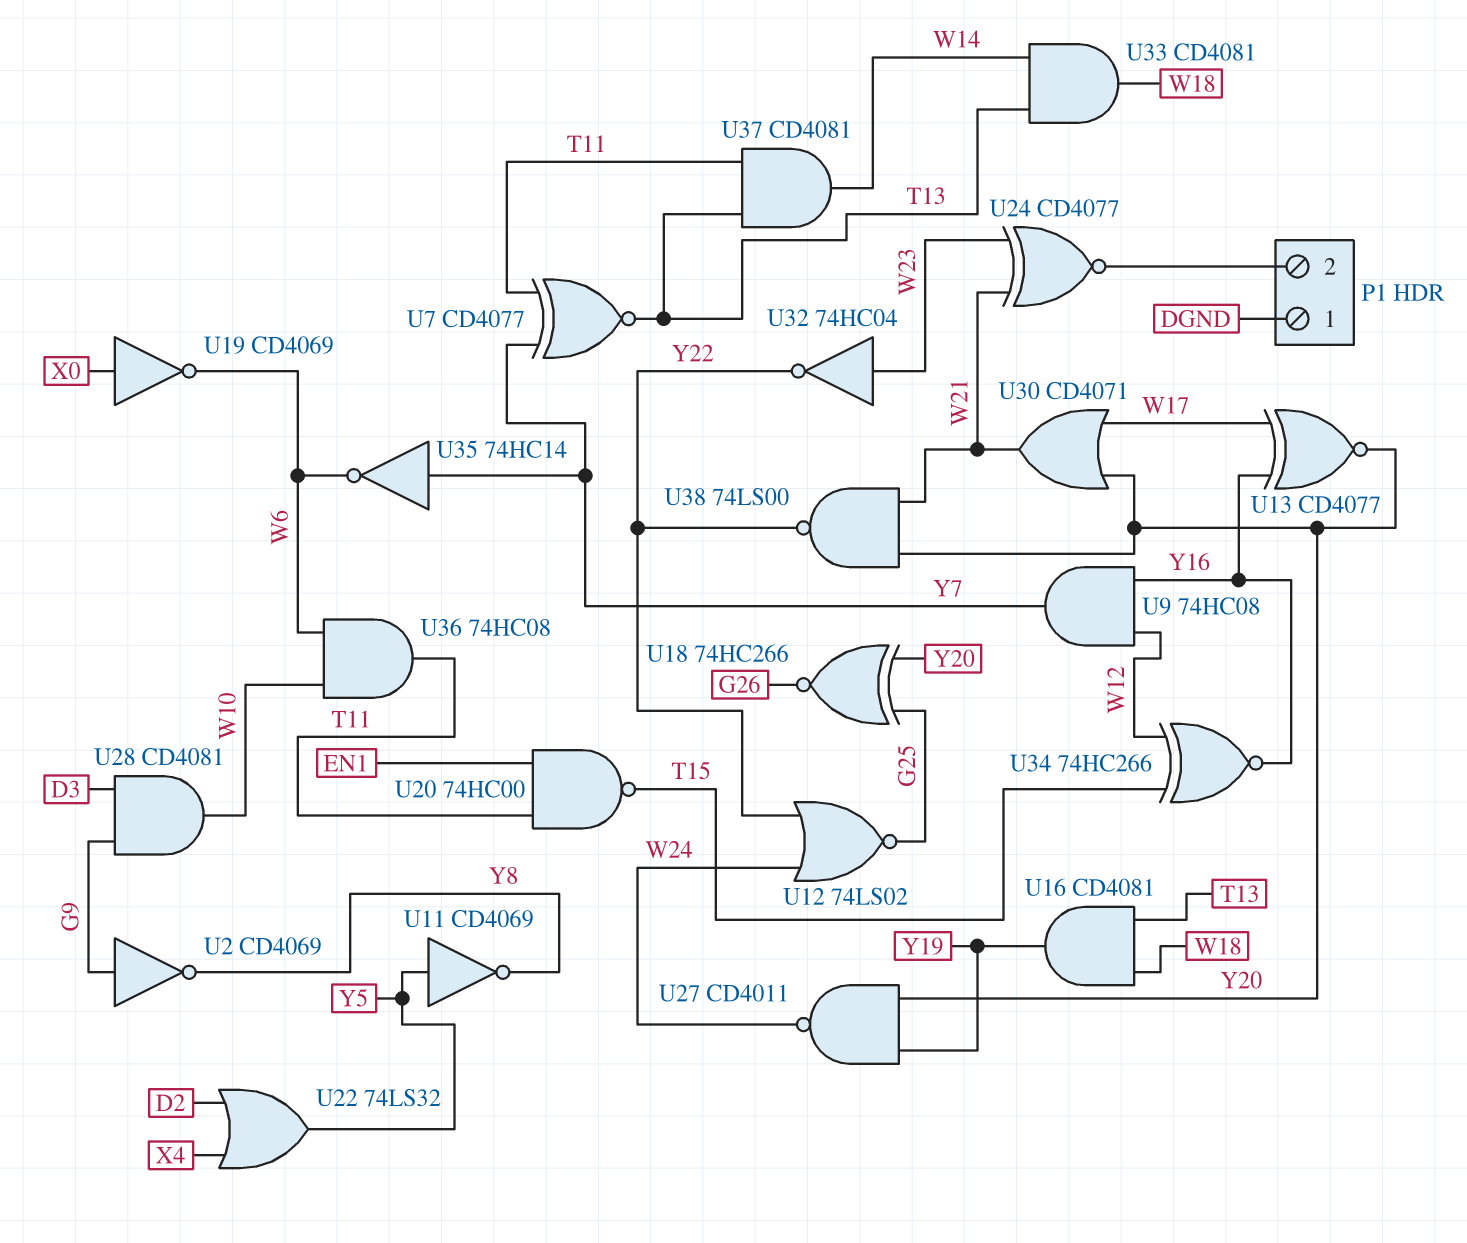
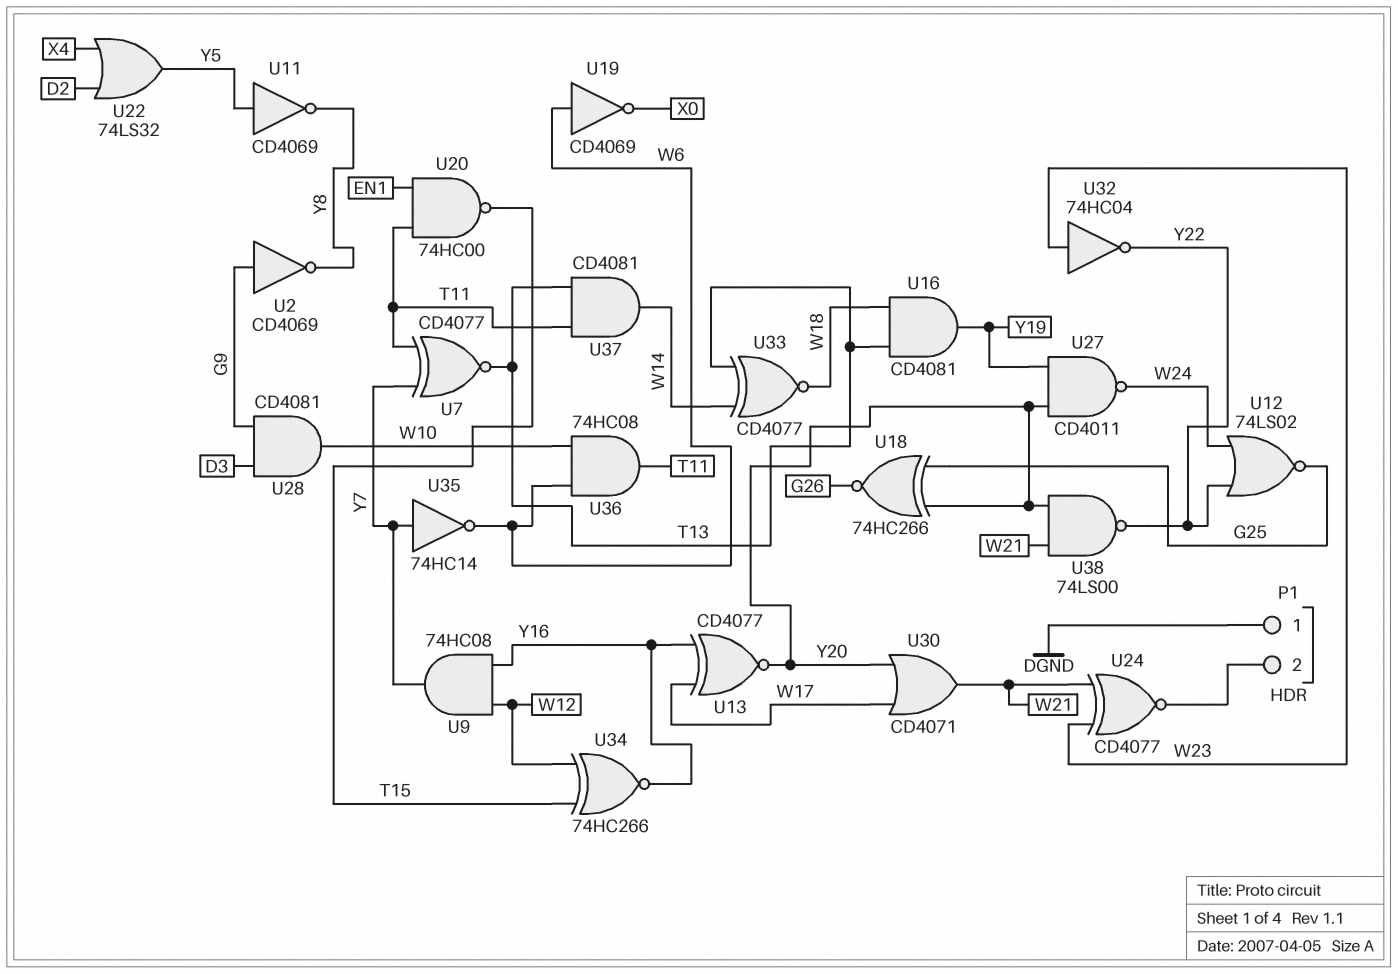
U19: NOT CD4069 (in X0, out W6) -> NOT CD4069 (in W6, out X0)
U33: AND CD4081 (in T13, in W14, out W18) -> XNOR CD4077 (in T13, in W14, out W18)

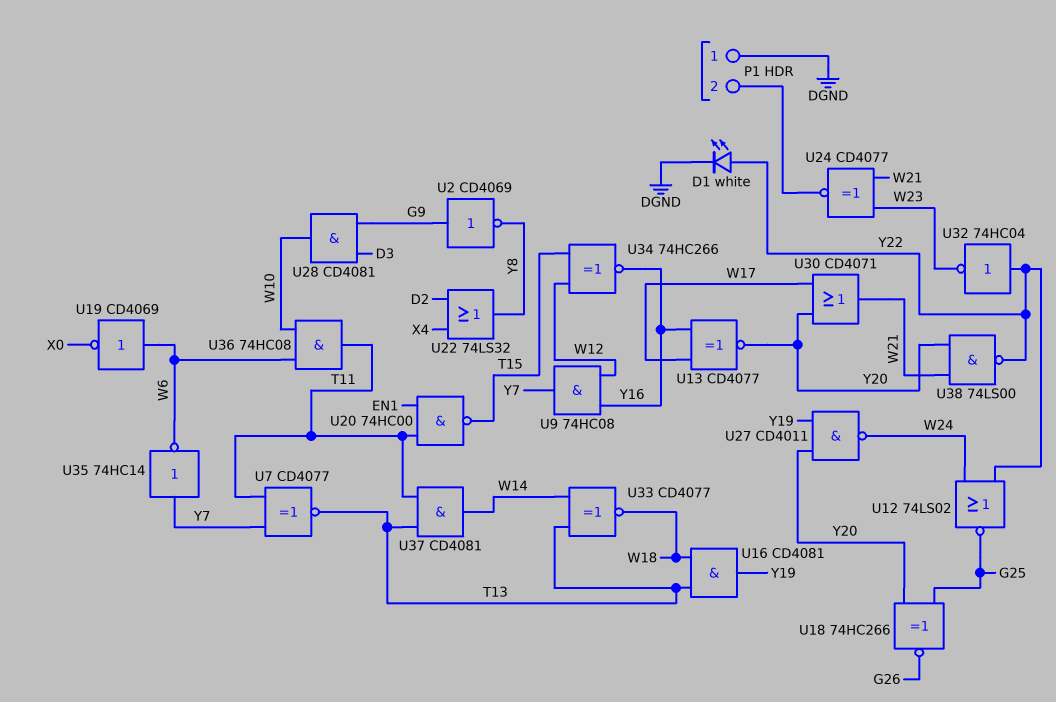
D1: none -> LED white (A Y22, K DGND)
U11: NOT CD4069 (in Y5, out Y8) -> none
U22: OR 74LS32 (in D2, in X4, out Y5) -> OR 74LS32 (in D2, in X4, out Y8)
U32: NOT 74HC04 (in W23, out Y22) -> NOT 74HC04 (in Y22, out W23)

